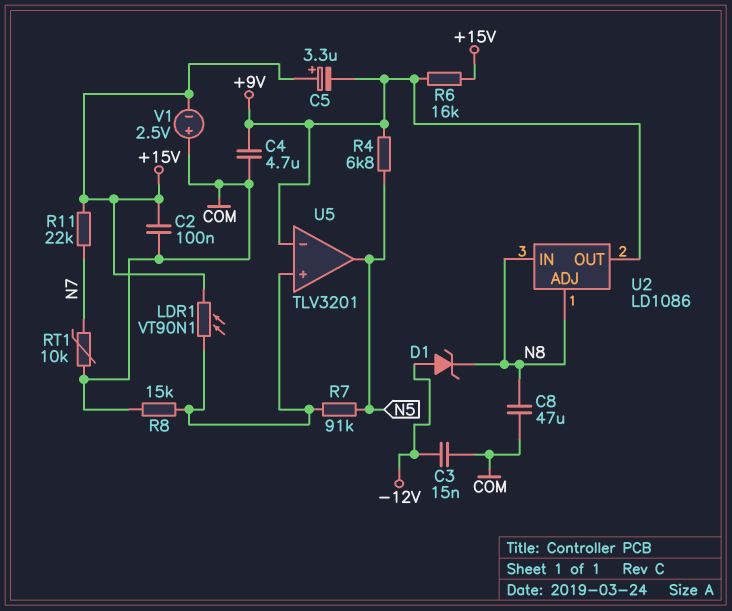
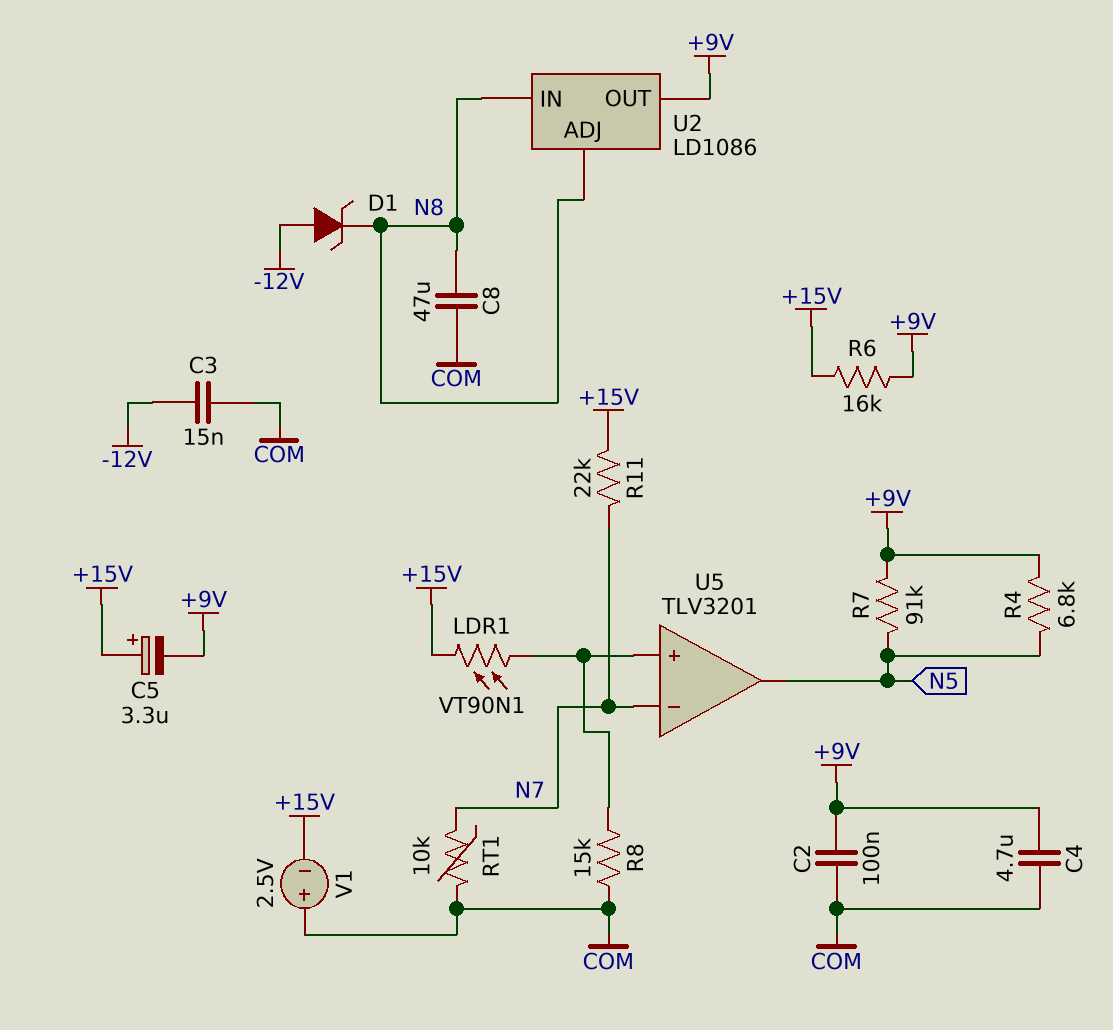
C2: 100nF (+15V, COM) -> 100nF (+9V, COM)
R7: 91k (N5, U5/in+) -> 91k (+9V, N5)
U5 pin in-: +9V -> N7

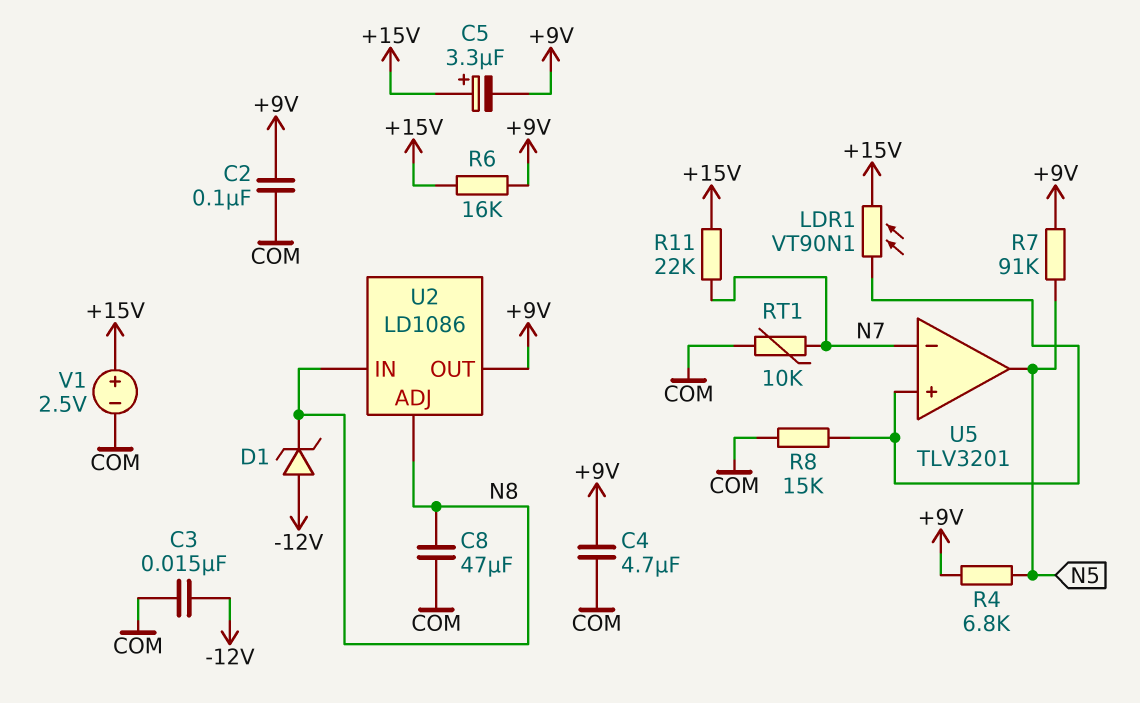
V1: 2.5V (plus COM, minus +15V) -> 2.5V (plus +15V, minus COM)

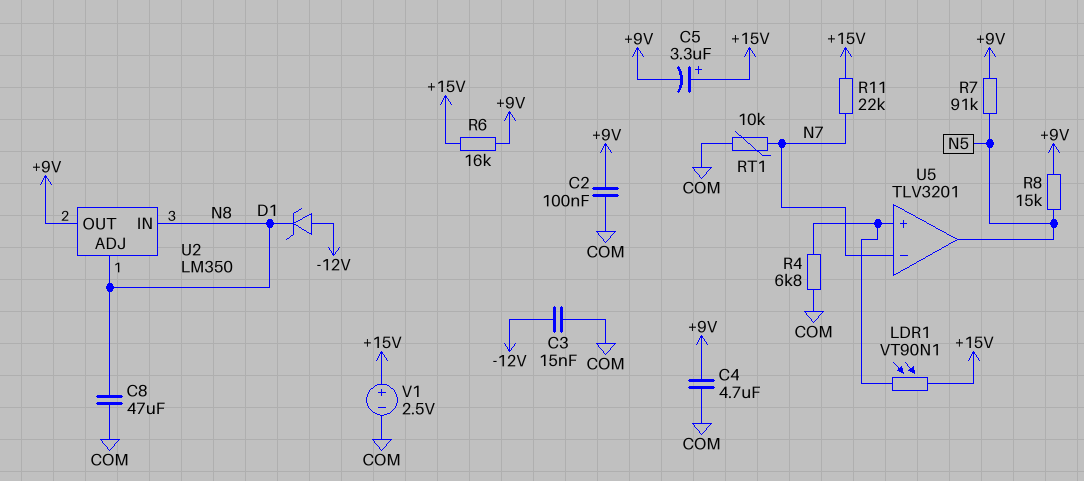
R4: 6.8k (+9V, N5) -> 6.8k (COM, U5/in+)
R8: 15k (COM, U5/in+) -> 15k (+9V, N5)
U2: LD1086 -> LM350

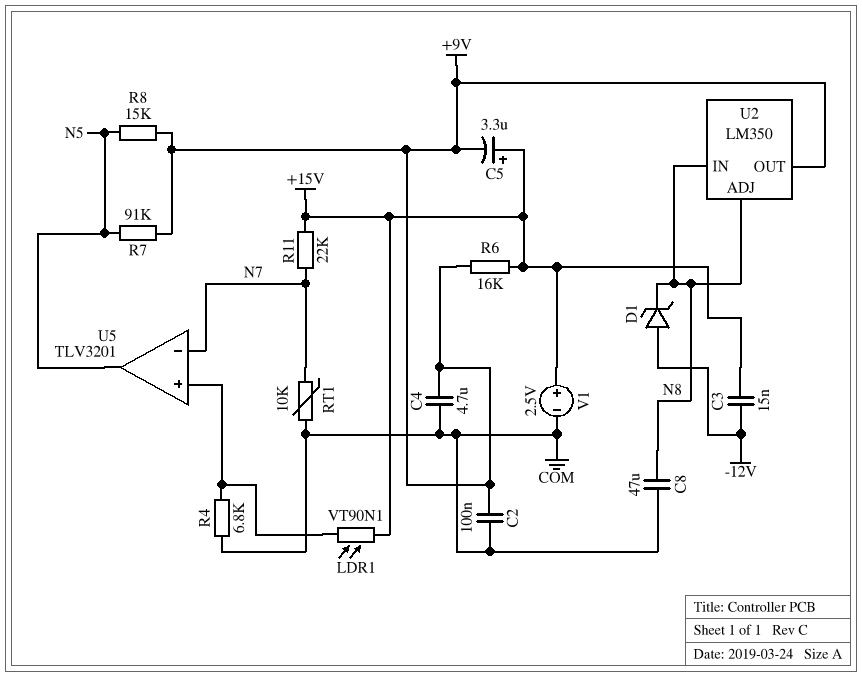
C3: 15nF (-12V, COM) -> 15nF (+15V, -12V)

